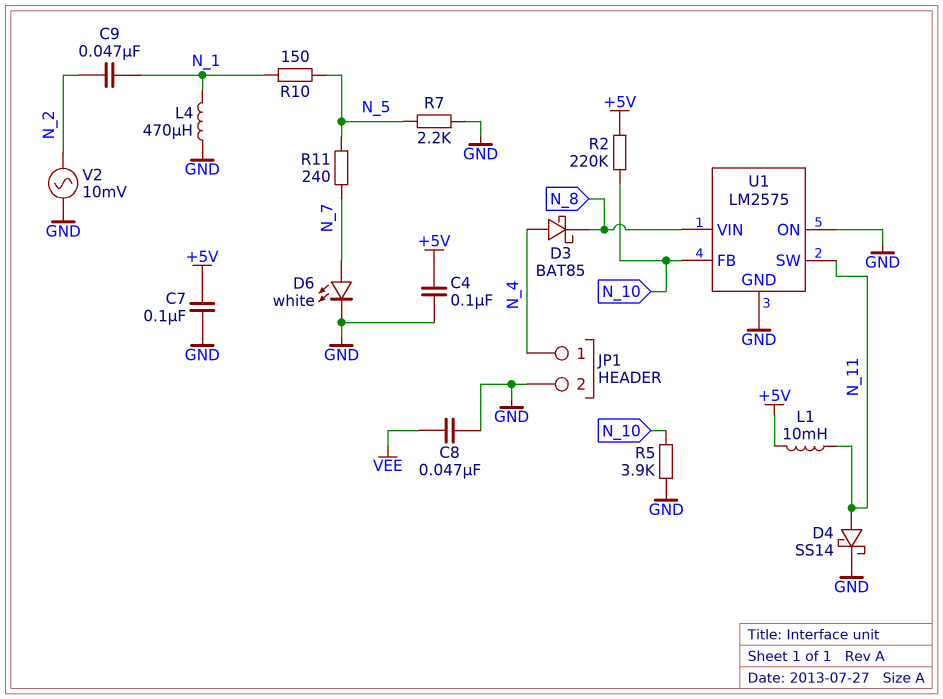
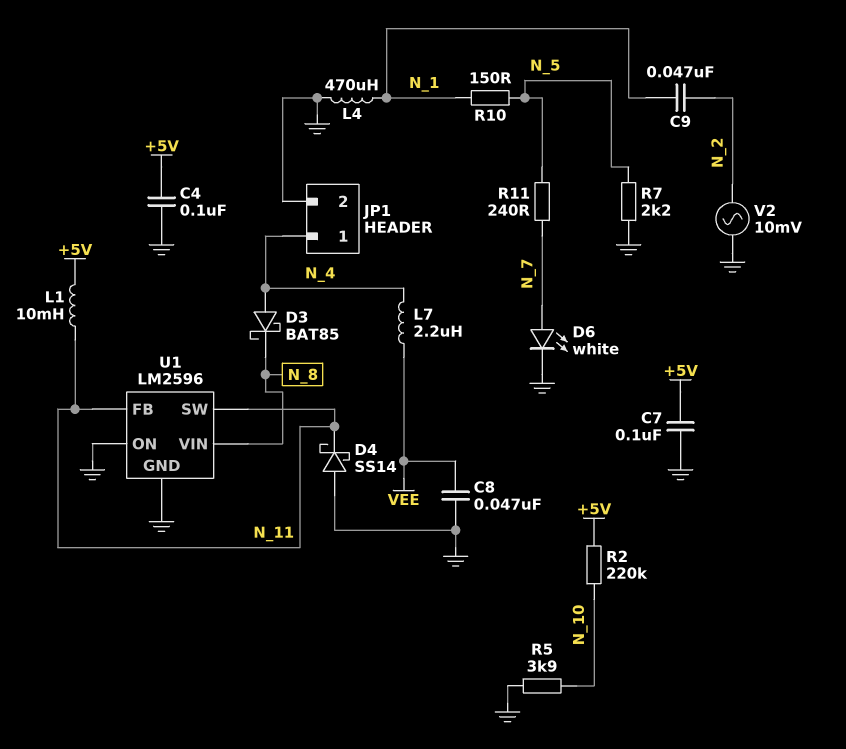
D4: schottky SS14 (A N_11, K GND) -> schottky SS14 (A GND, K N_11)
L7: none -> 2.2uH (N_4, VEE)
U1: LM2575 -> LM2596
U1 pin FB: N_10 -> N_11

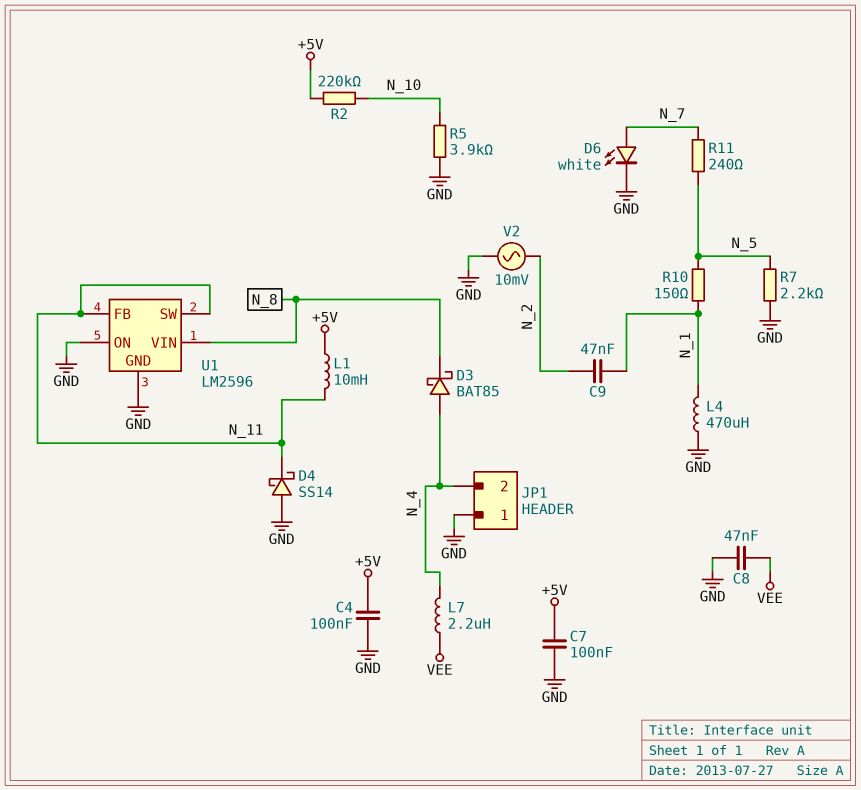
JP1 pin 1: N_4 -> GND
JP1 pin 2: GND -> N_4

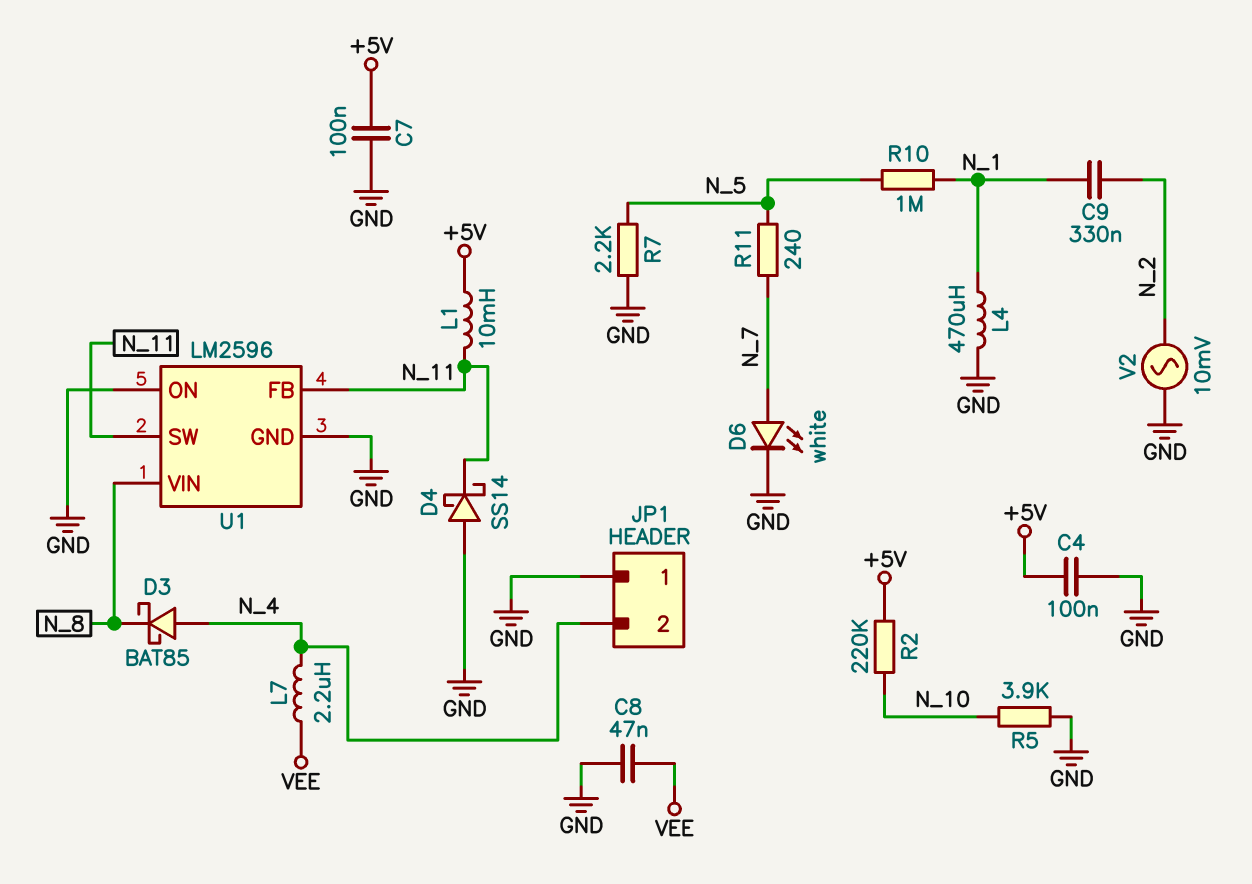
C9: 47nF (N_1, N_2) -> 330nF (N_1, N_2)
R10: 150 (N_1, N_5) -> 1M (N_1, N_5)

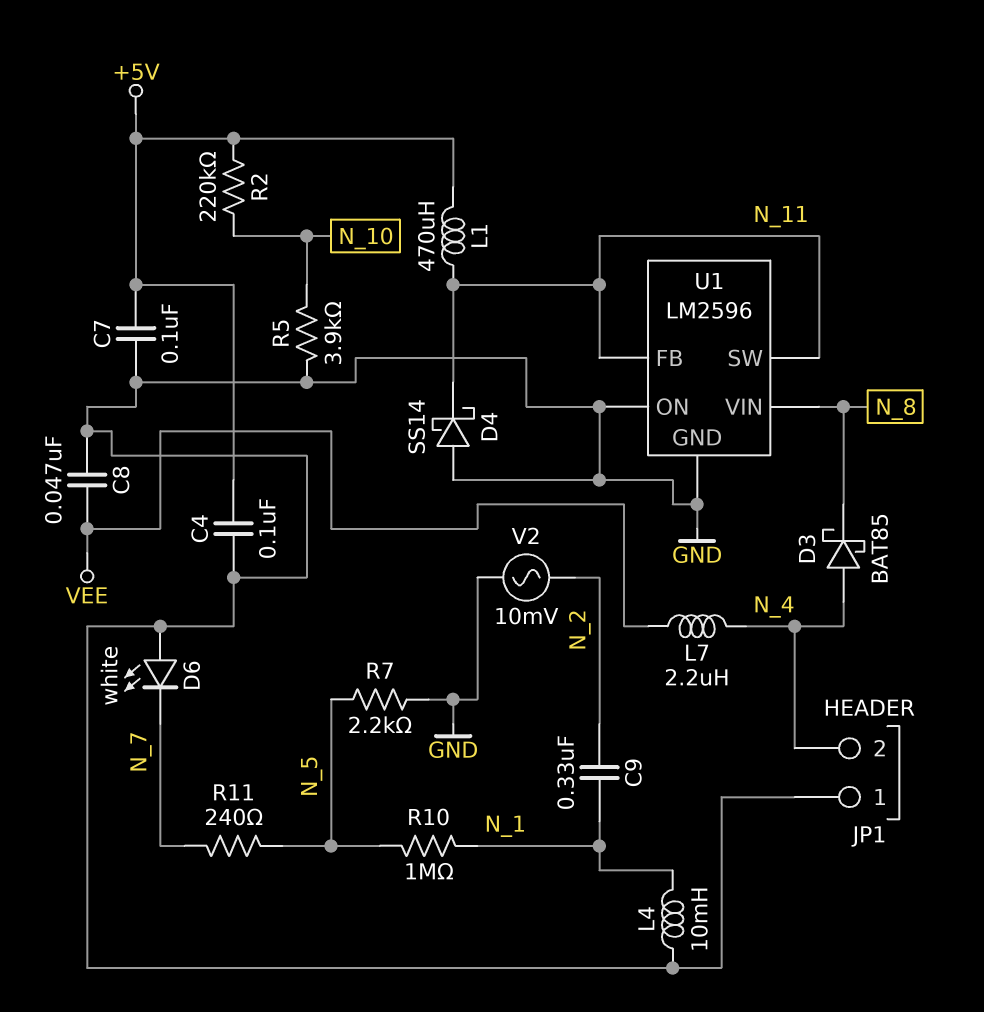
D6: LED white (A N_7, K GND) -> LED white (A GND, K N_7)
L1: 10mH (+5V, N_11) -> 470uH (+5V, N_11)
L4: 470uH (GND, N_1) -> 10mH (GND, N_1)

